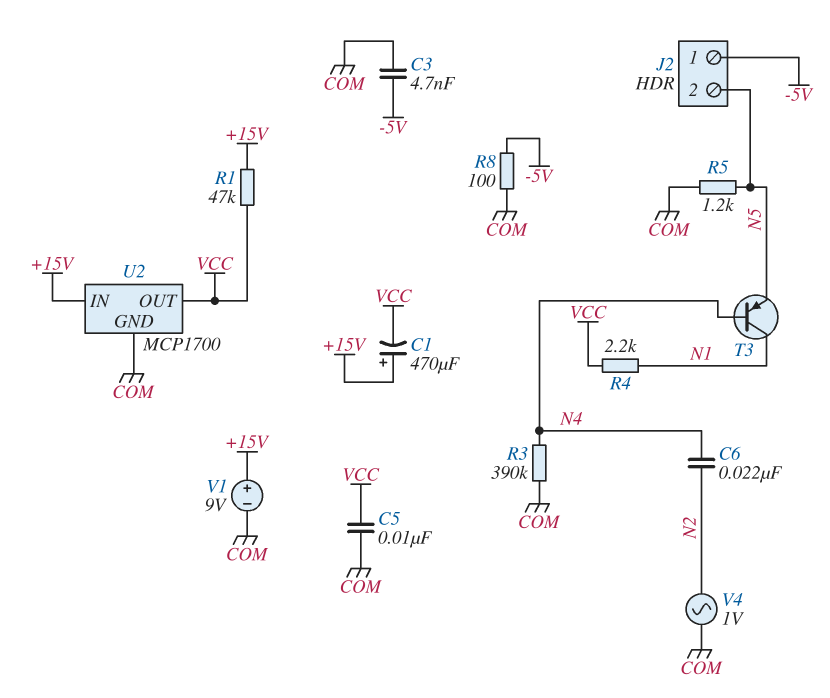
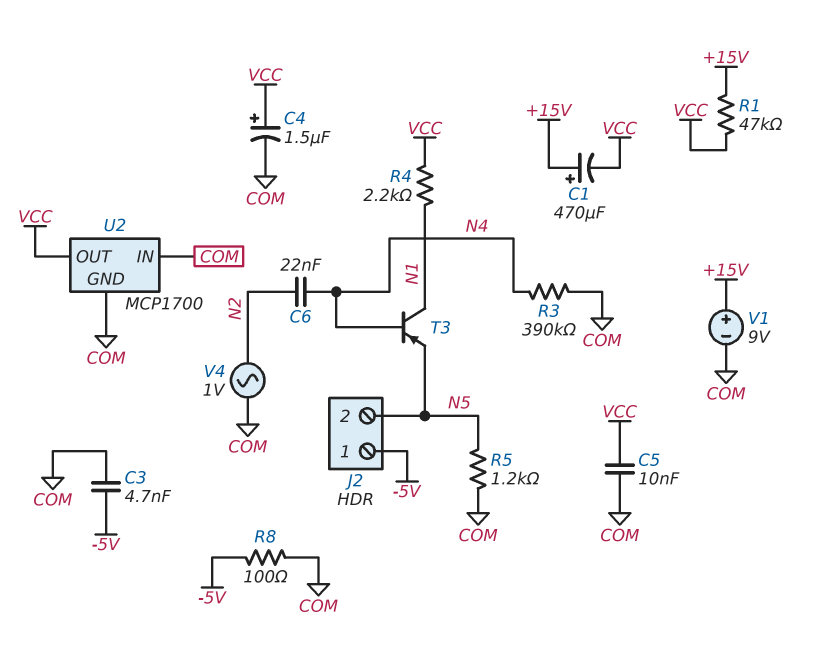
C4: none -> 1.5uF (plus VCC, minus COM)
U2 pin IN: +15V -> COM

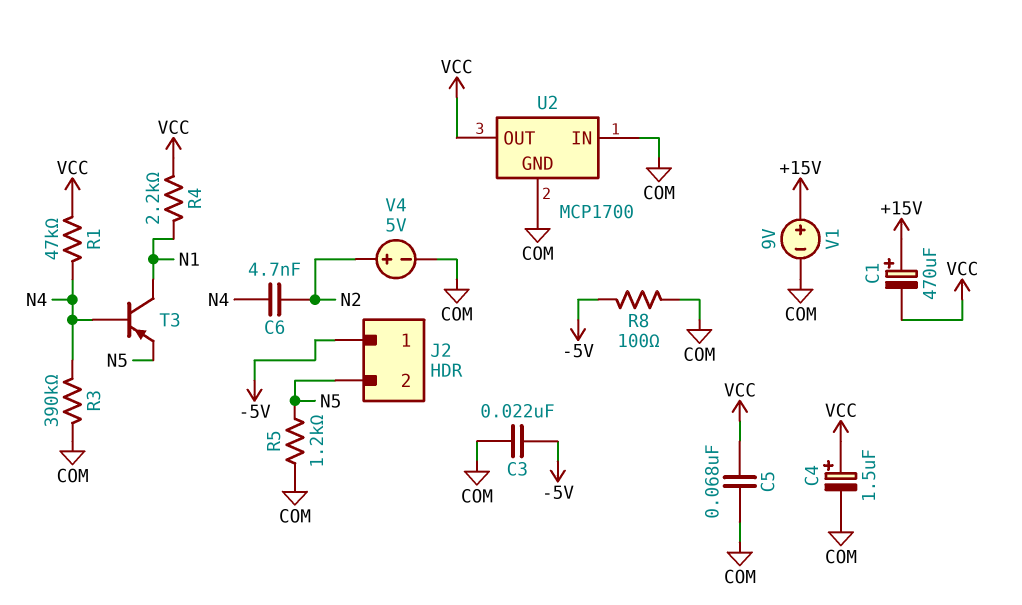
C3: 4.7nF (-5V, COM) -> 22nF (-5V, COM)
C5: 10nF (COM, VCC) -> 68nF (COM, VCC)
C6: 22nF (N2, N4) -> 4.7nF (N2, N4)
R1: 47k (+15V, VCC) -> 47k (N4, VCC)
V4: AC 1V (COM, N2) -> 5V (plus N2, minus COM)

